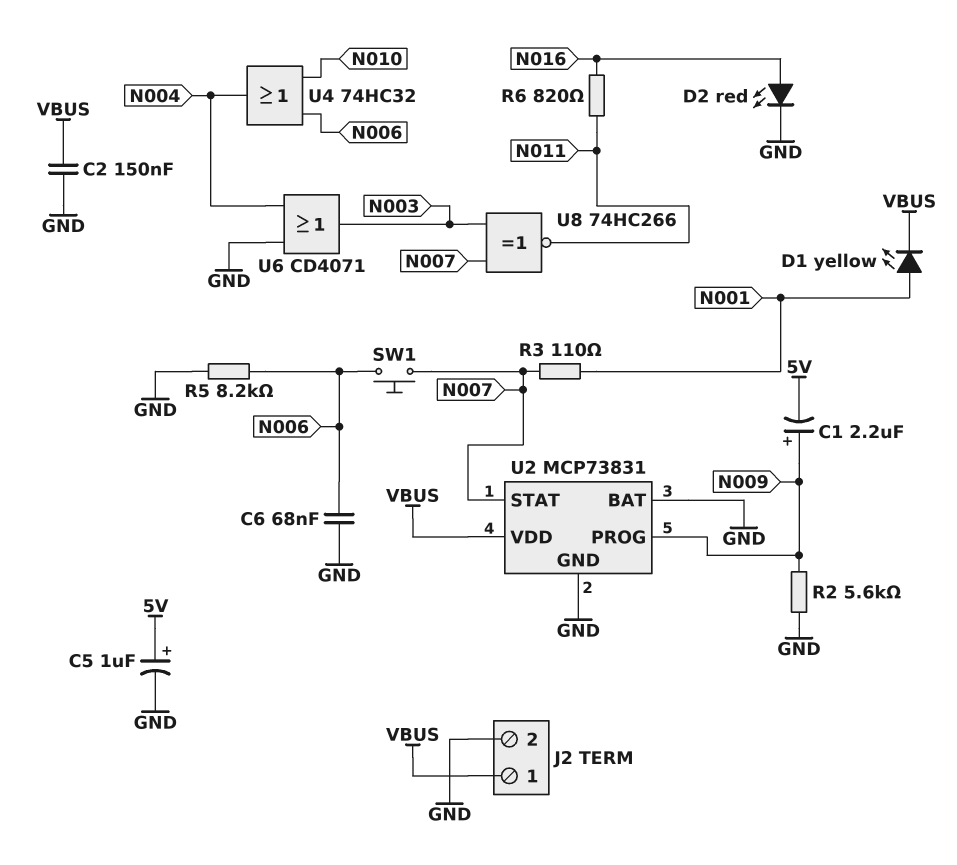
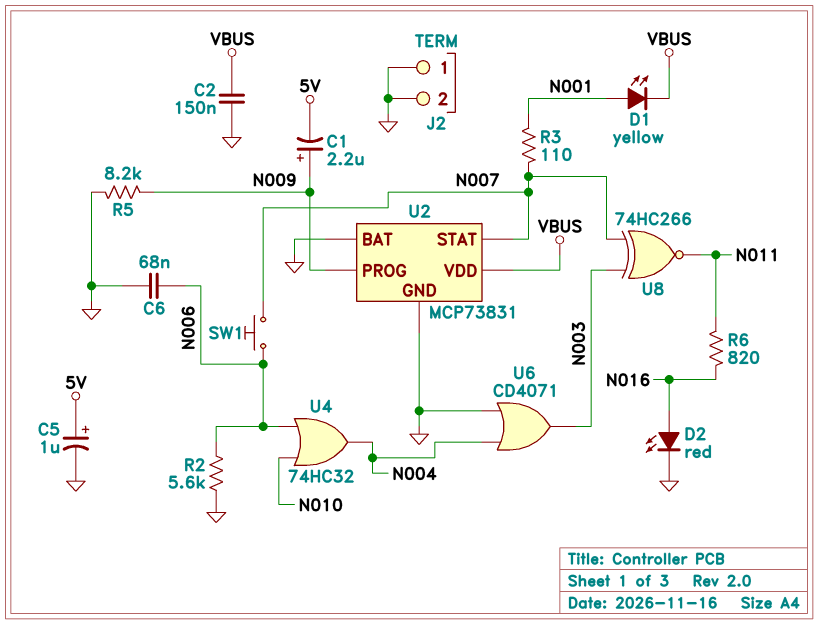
J2 pin 1: VBUS -> GND
R2: 5.6k (GND, N009) -> 5.6k (GND, N006)
R5: 8.2k (GND, N006) -> 8.2k (GND, N009)

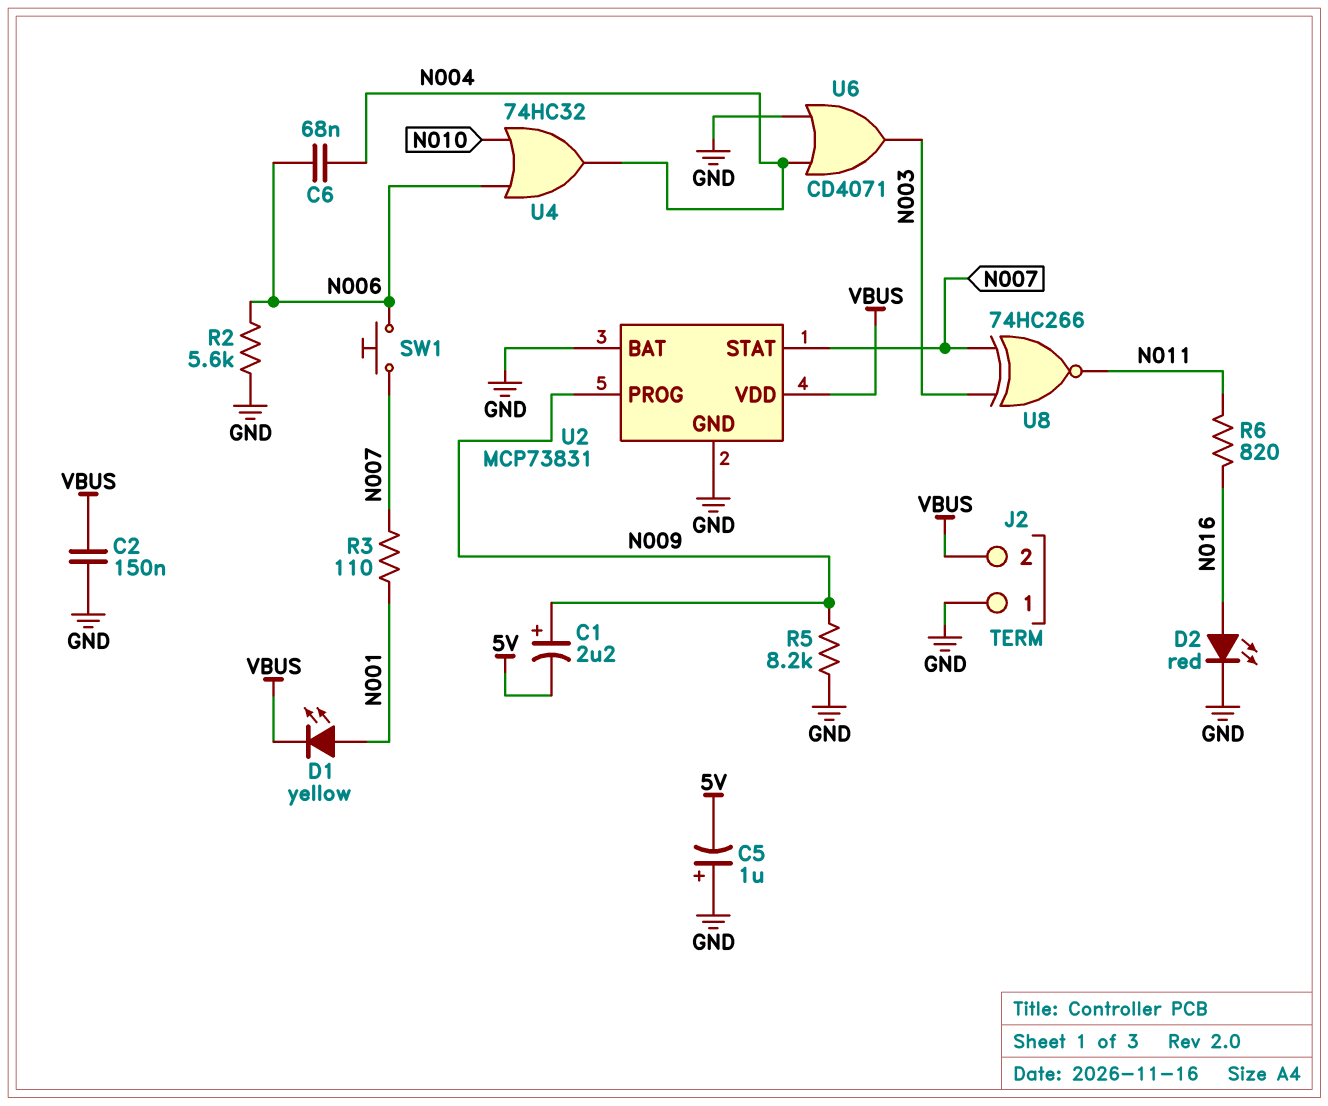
C5: 1uF (plus 5V, minus GND) -> 1uF (plus GND, minus 5V)
C6: 68nF (GND, N006) -> 68nF (N004, N006)
J2 pin 2: GND -> VBUS

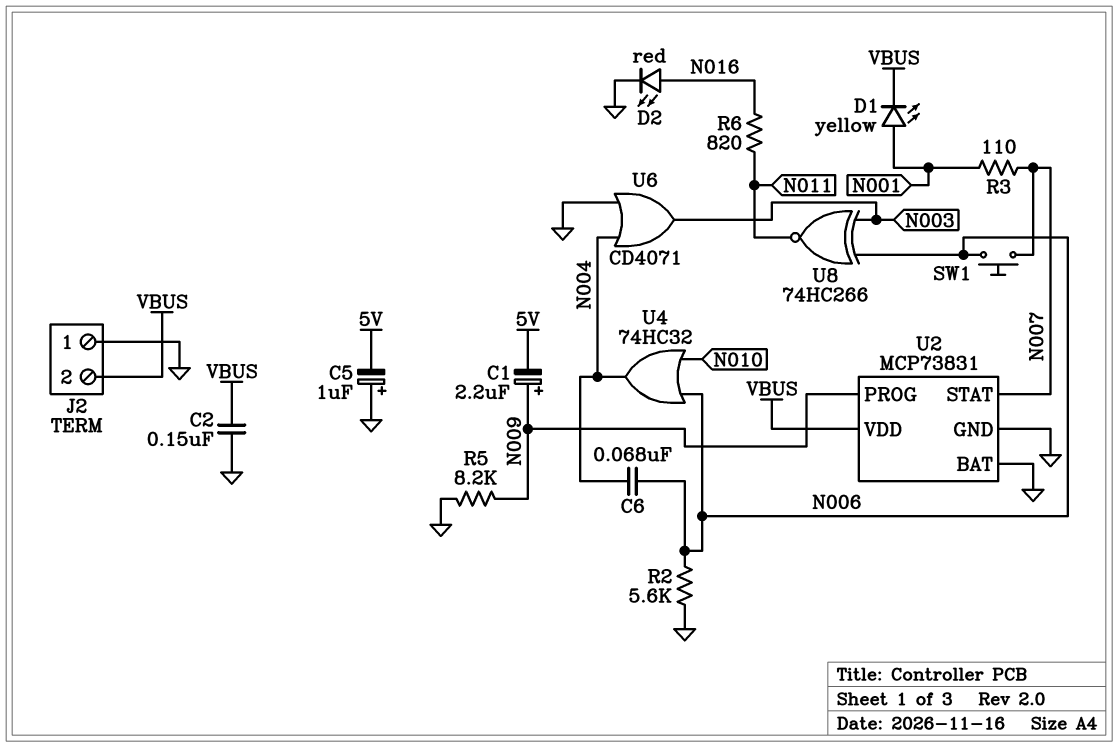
U8: XNOR 74HC266 (in N003, in N007, out N011) -> XNOR 74HC266 (in N003, in N006, out N011)

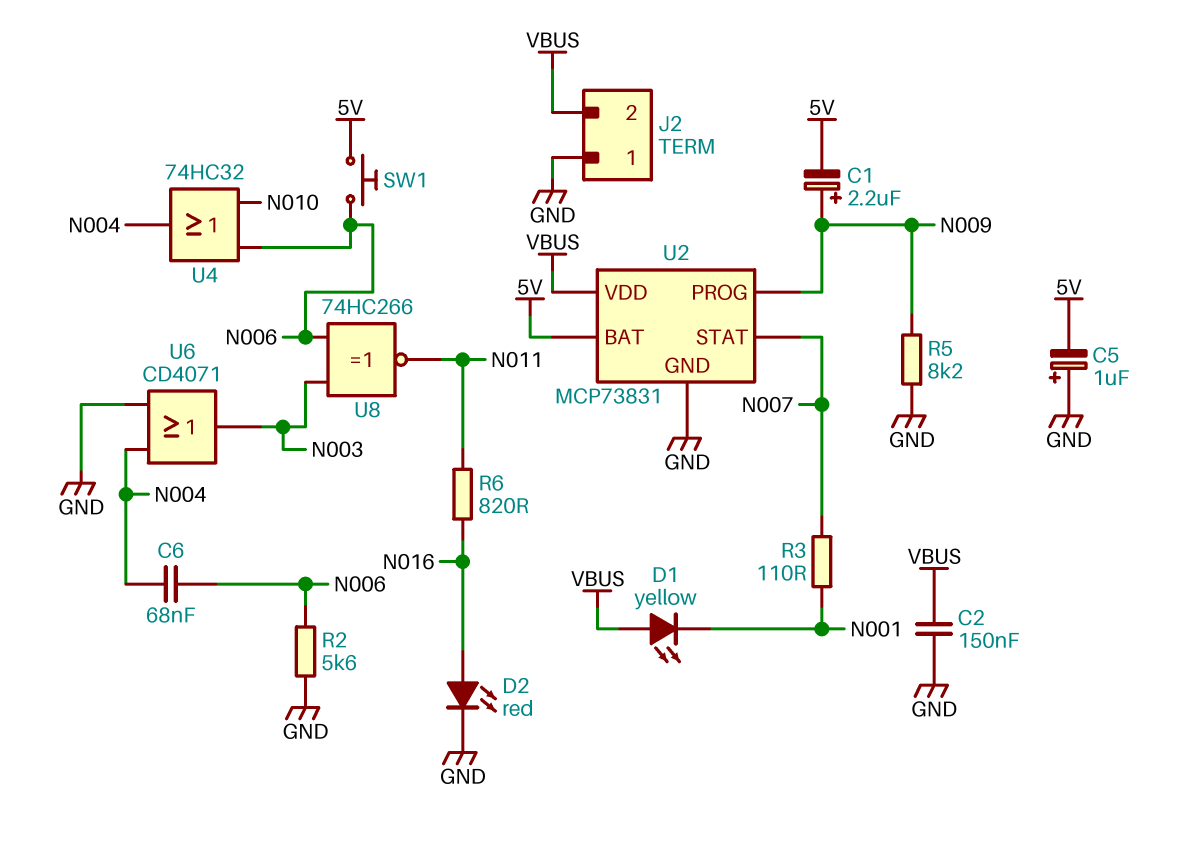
D1: LED yellow (A N001, K VBUS) -> LED yellow (A VBUS, K N001)
SW1: button (N006, N007) -> button (5V, N006)
U2 pin BAT: GND -> 5V

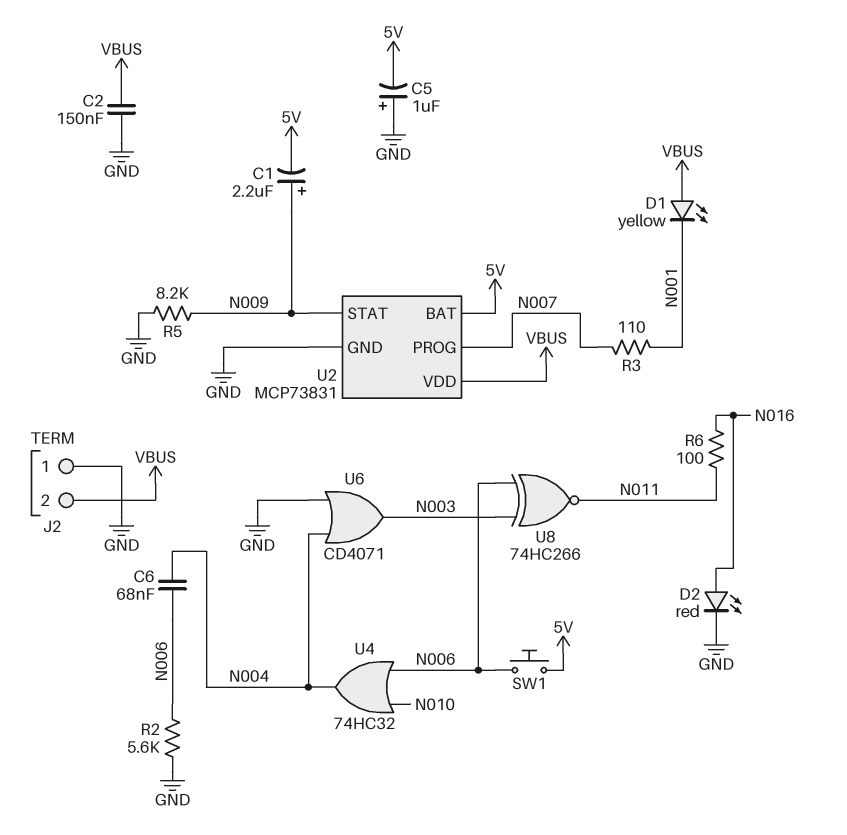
R6: 820 (N011, N016) -> 100 (N011, N016)
U2 pin PROG: N009 -> N007
U2 pin STAT: N007 -> N009

